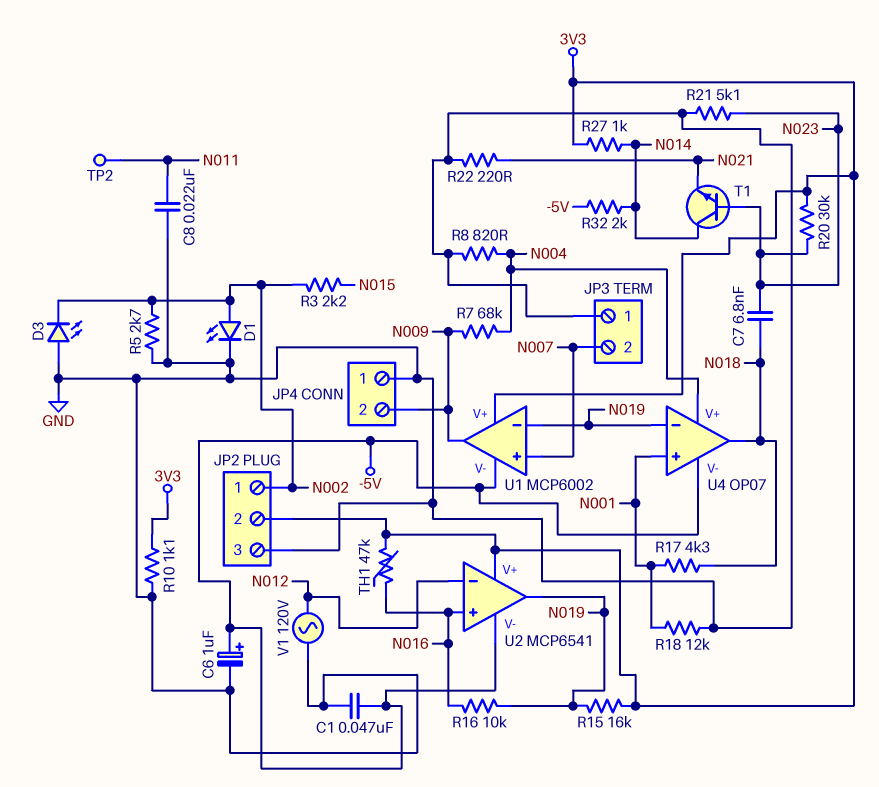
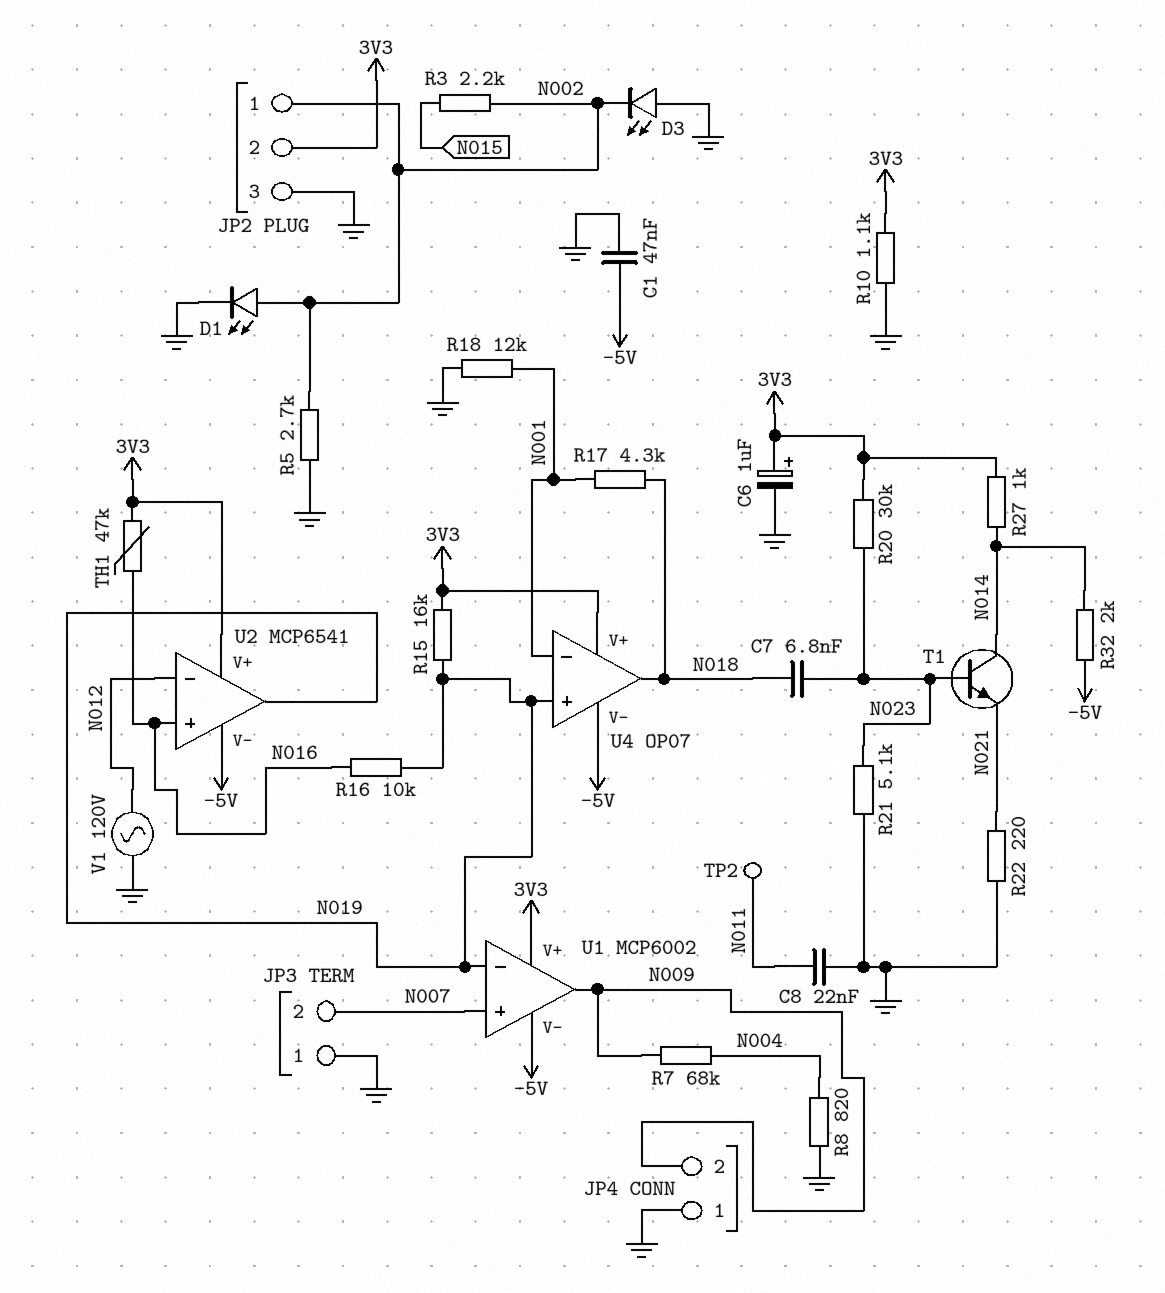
C6: 1uF (plus -5V, minus GND) -> 1uF (plus 3V3, minus GND)
U4 pin V+: N004 -> 3V3
U4 pin in+: N001 -> N019
U4 pin in-: N019 -> N001

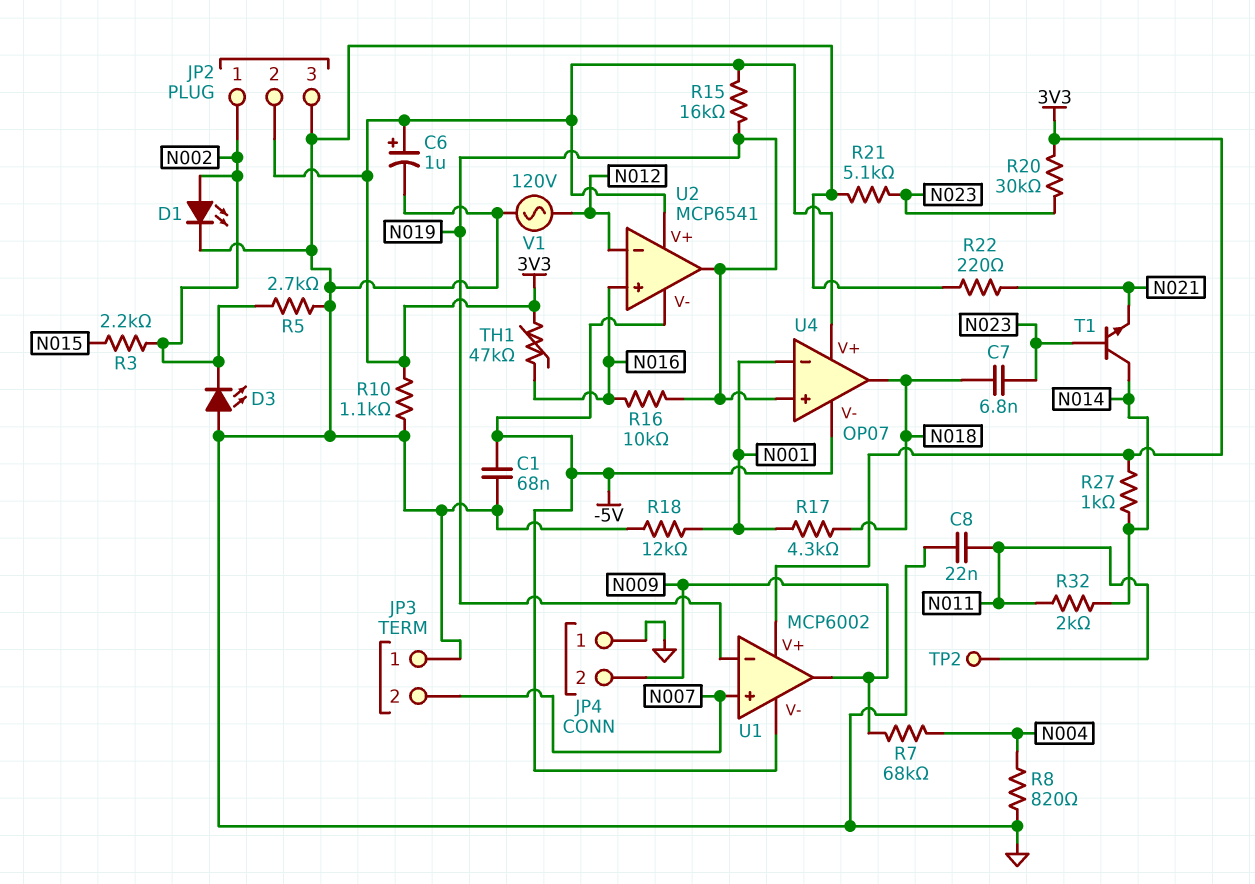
C1: 47nF (-5V, GND) -> 68nF (-5V, GND)
R32: 2k (-5V, N014) -> 2k (N011, N014)

